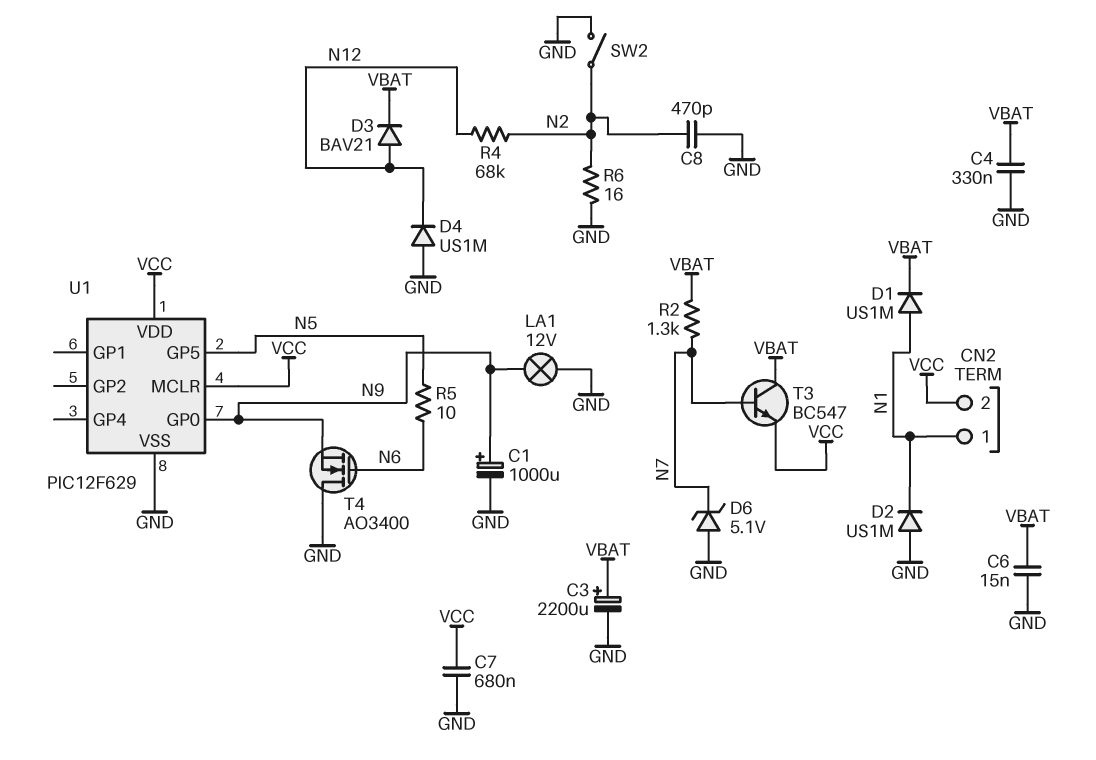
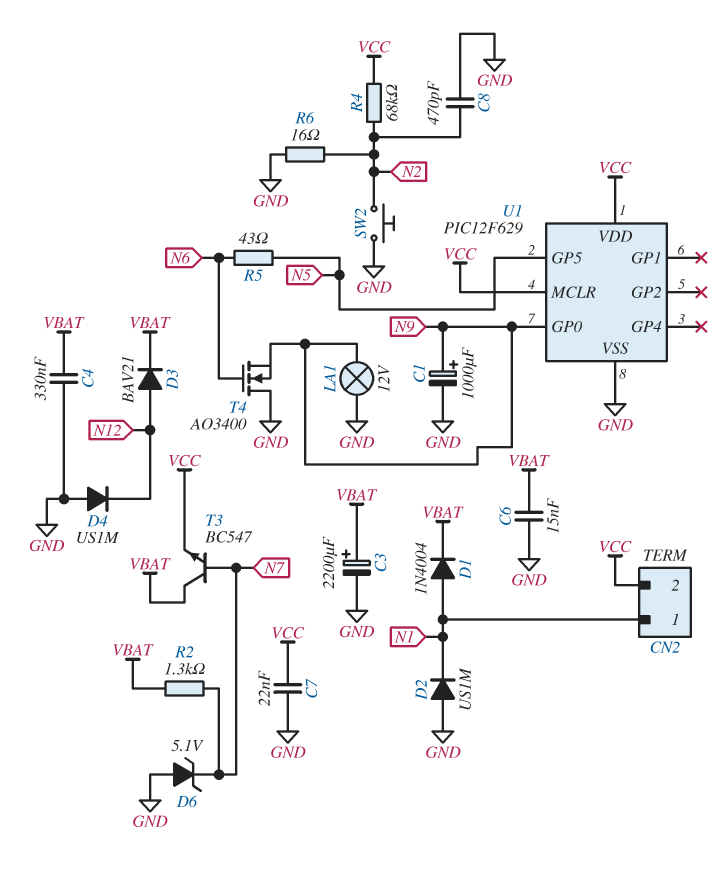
C7: 680nF (GND, VCC) -> 22nF (GND, VCC)
D1: diode US1M (A N1, K VBAT) -> diode 1N4004 (A N1, K VBAT)
R4: 68k (N2, N12) -> 68k (N2, VCC)
R5: 10 (N5, N6) -> 43 (N5, N6)
SW2: switch (GND, N2) -> button (GND, N2)

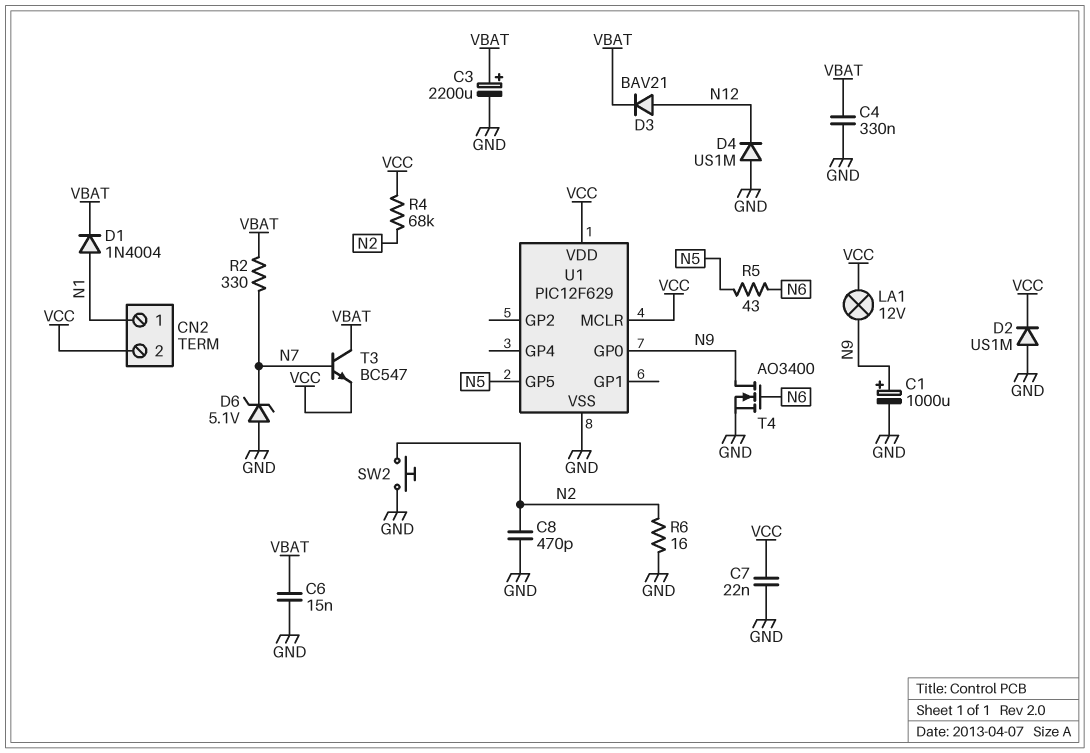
D2: diode US1M (A GND, K N1) -> diode US1M (A GND, K VCC)
LA1: lamp 12V (GND, N9) -> lamp 12V (N9, VCC)
R2: 1.3k (N7, VBAT) -> 330 (N7, VBAT)
T4: NMOS AO3400 (G N6, D GND, S N9) -> NMOS AO3400 (G N6, D N9, S GND)

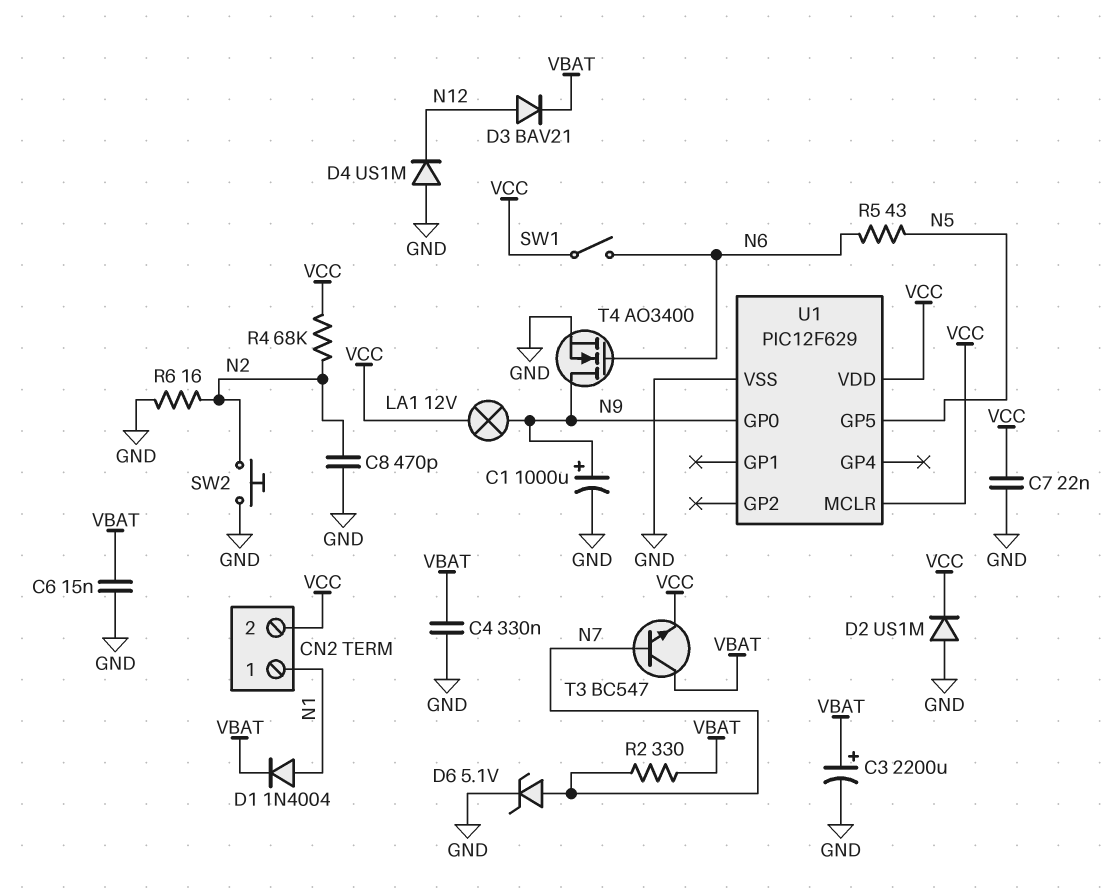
D6: zener 5.1V (A GND, K N7) -> zener 5.1V (A N7, K GND)
SW1: none -> switch (N6, VCC)

